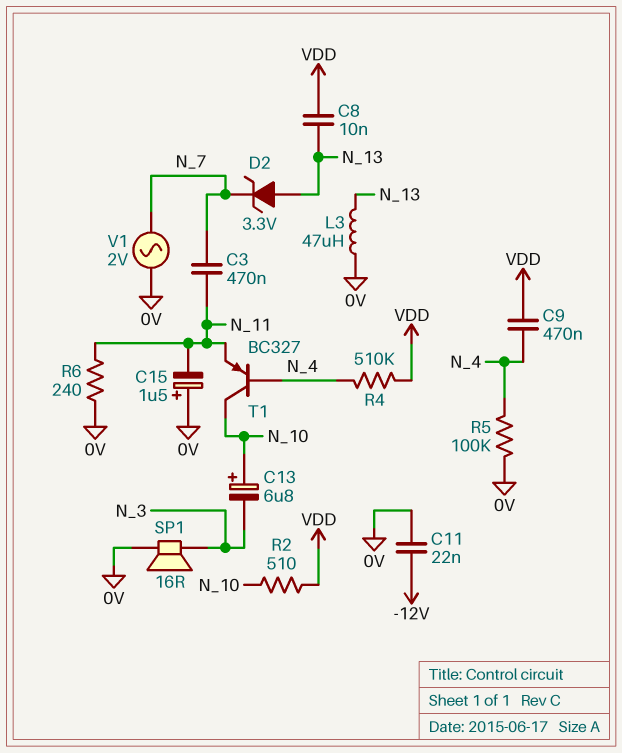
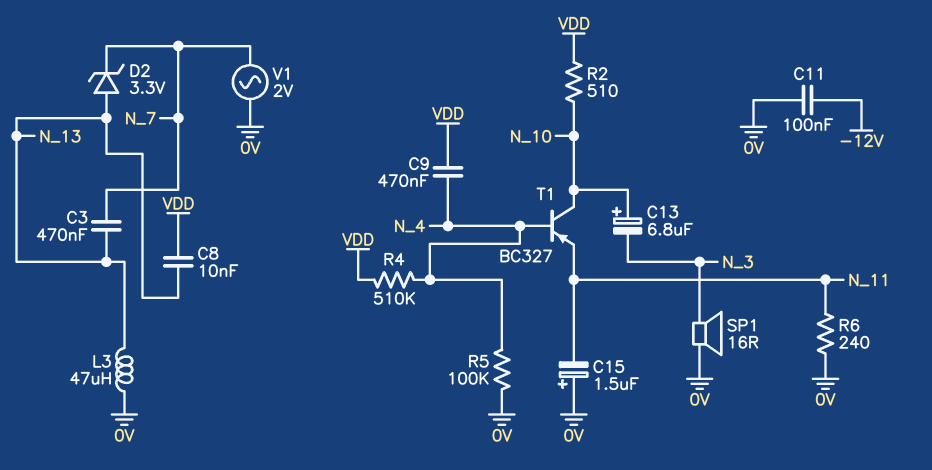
C3: 470nF (N_7, N_11) -> 470nF (N_7, N_13)
C11: 22nF (-12V, 0V) -> 100nF (-12V, 0V)

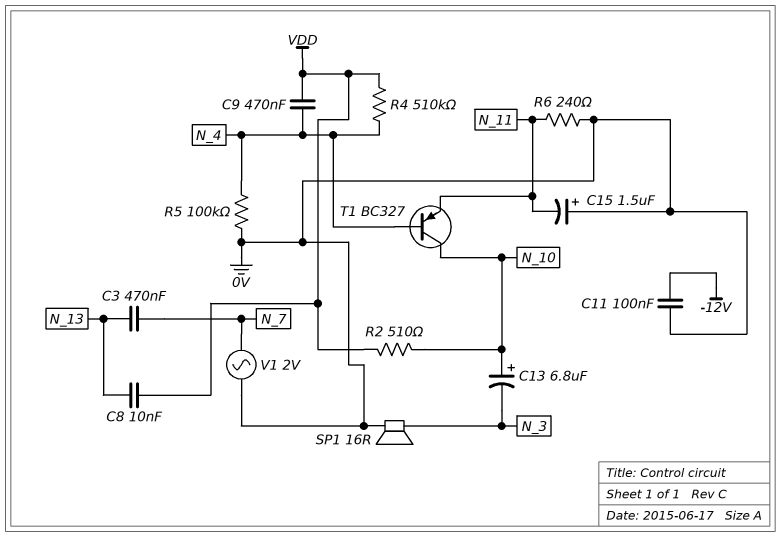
D2: zener 3.3V (A N_13, K N_7) -> none
L3: 47uH (0V, N_13) -> none

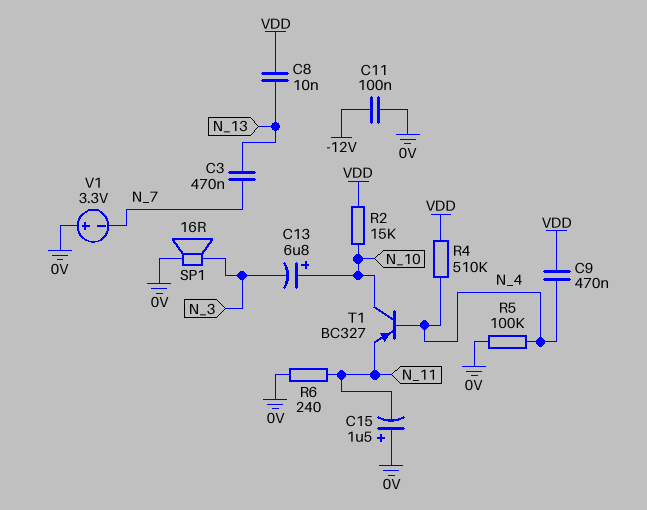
R2: 510 (N_10, VDD) -> 15k (N_10, VDD)
V1: AC 2V (0V, N_7) -> 3.3V (plus 0V, minus N_7)

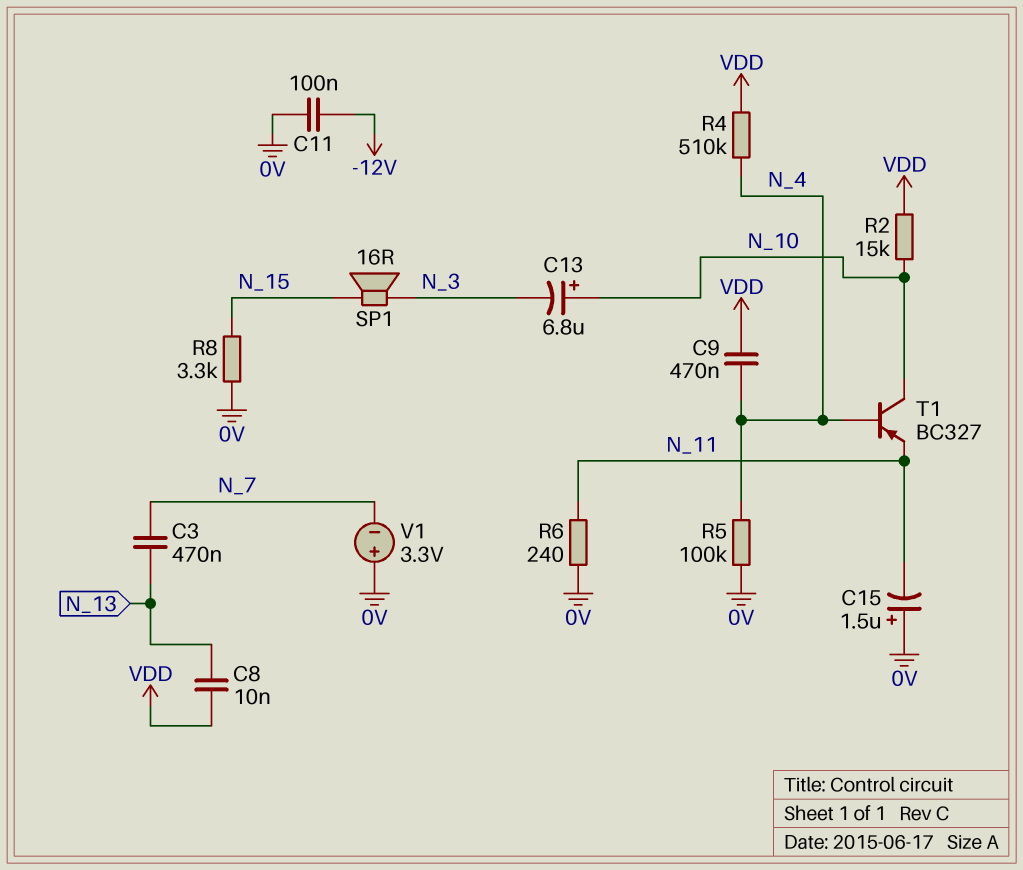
R8: none -> 3.3k (0V, N_15)
SP1: speaker 16R (0V, N_3) -> speaker 16R (N_3, N_15)

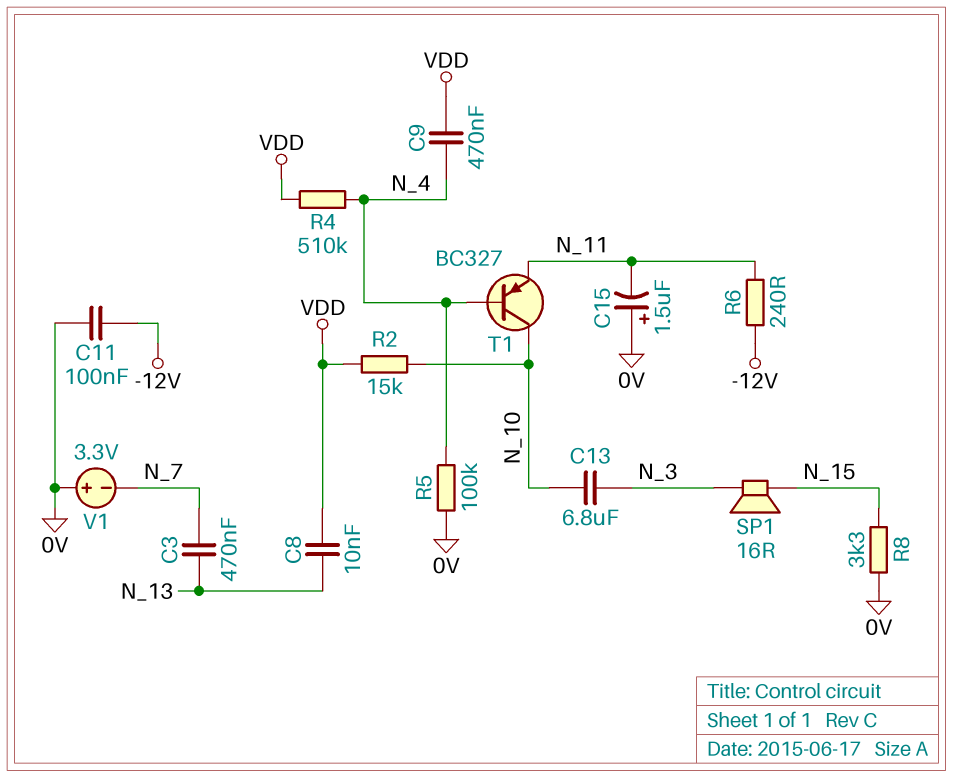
C13: 6.8uF (plus N_10, minus N_3) -> 6.8uF (N_3, N_10)
R6: 240 (0V, N_11) -> 240 (-12V, N_11)

